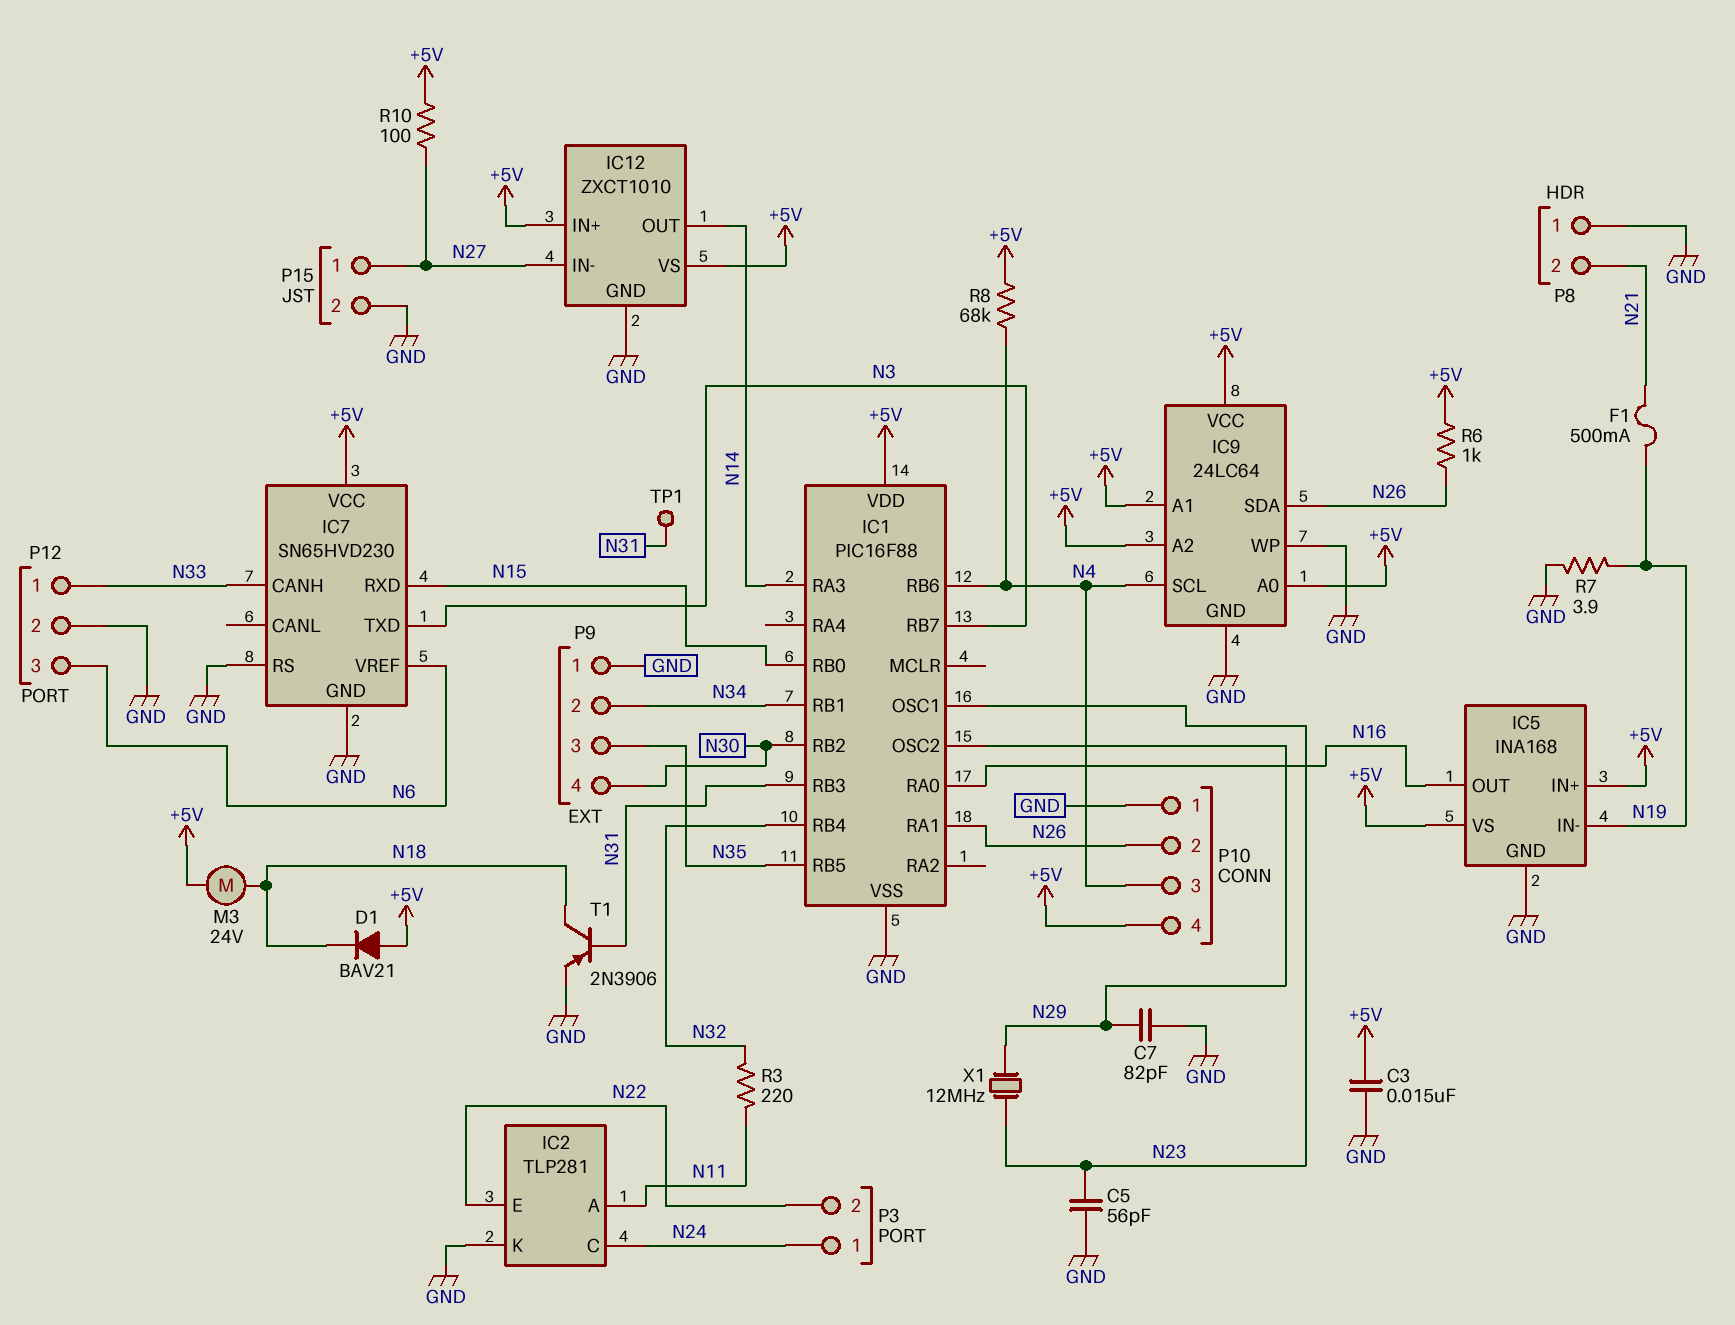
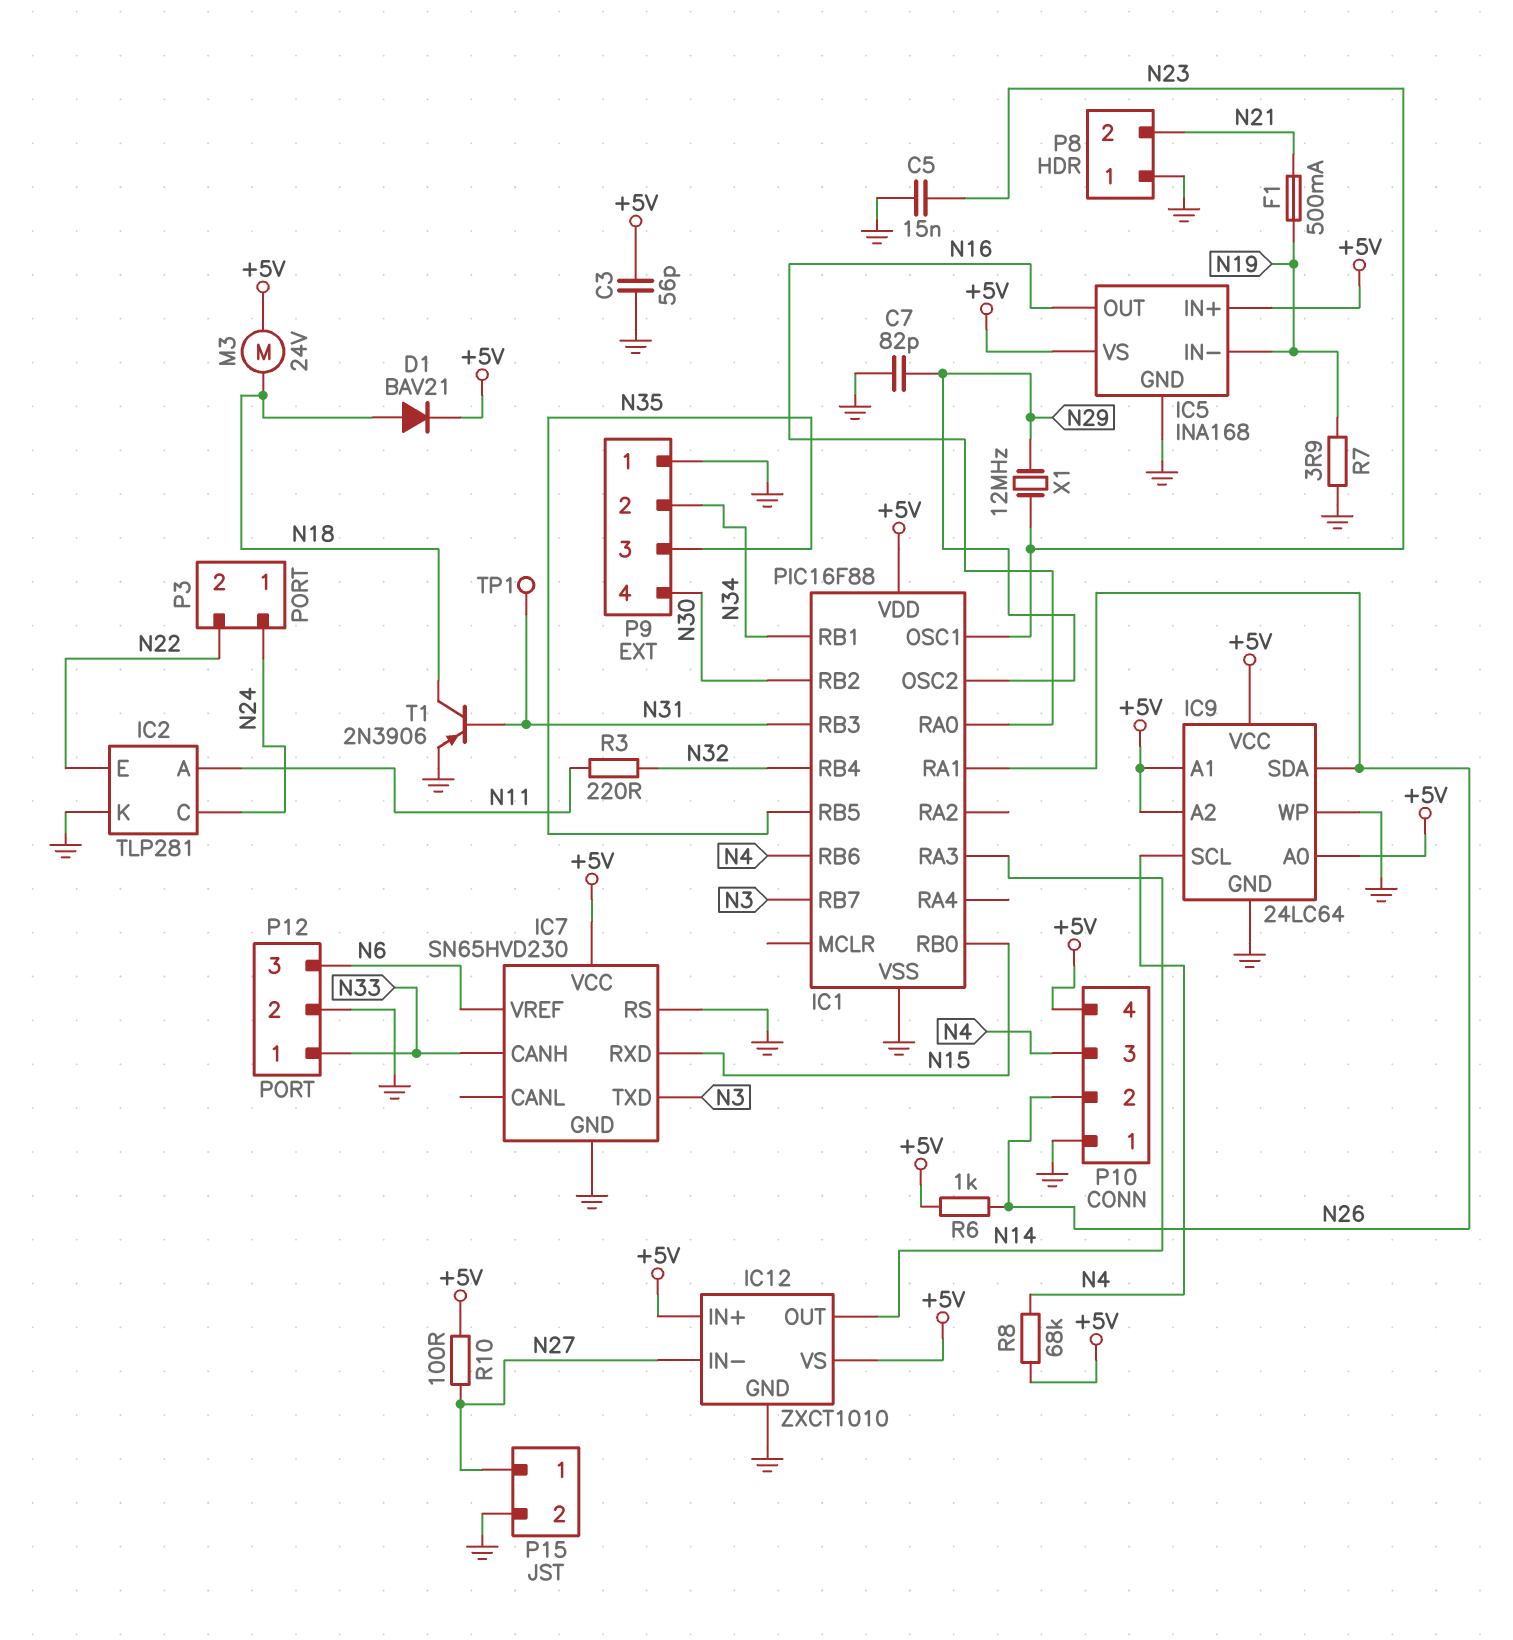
C3: 15nF (+5V, GND) -> 56pF (+5V, GND)
C5: 56pF (GND, N23) -> 15nF (GND, N23)
D1: diode BAV21 (A +5V, K N18) -> diode BAV21 (A N18, K +5V)

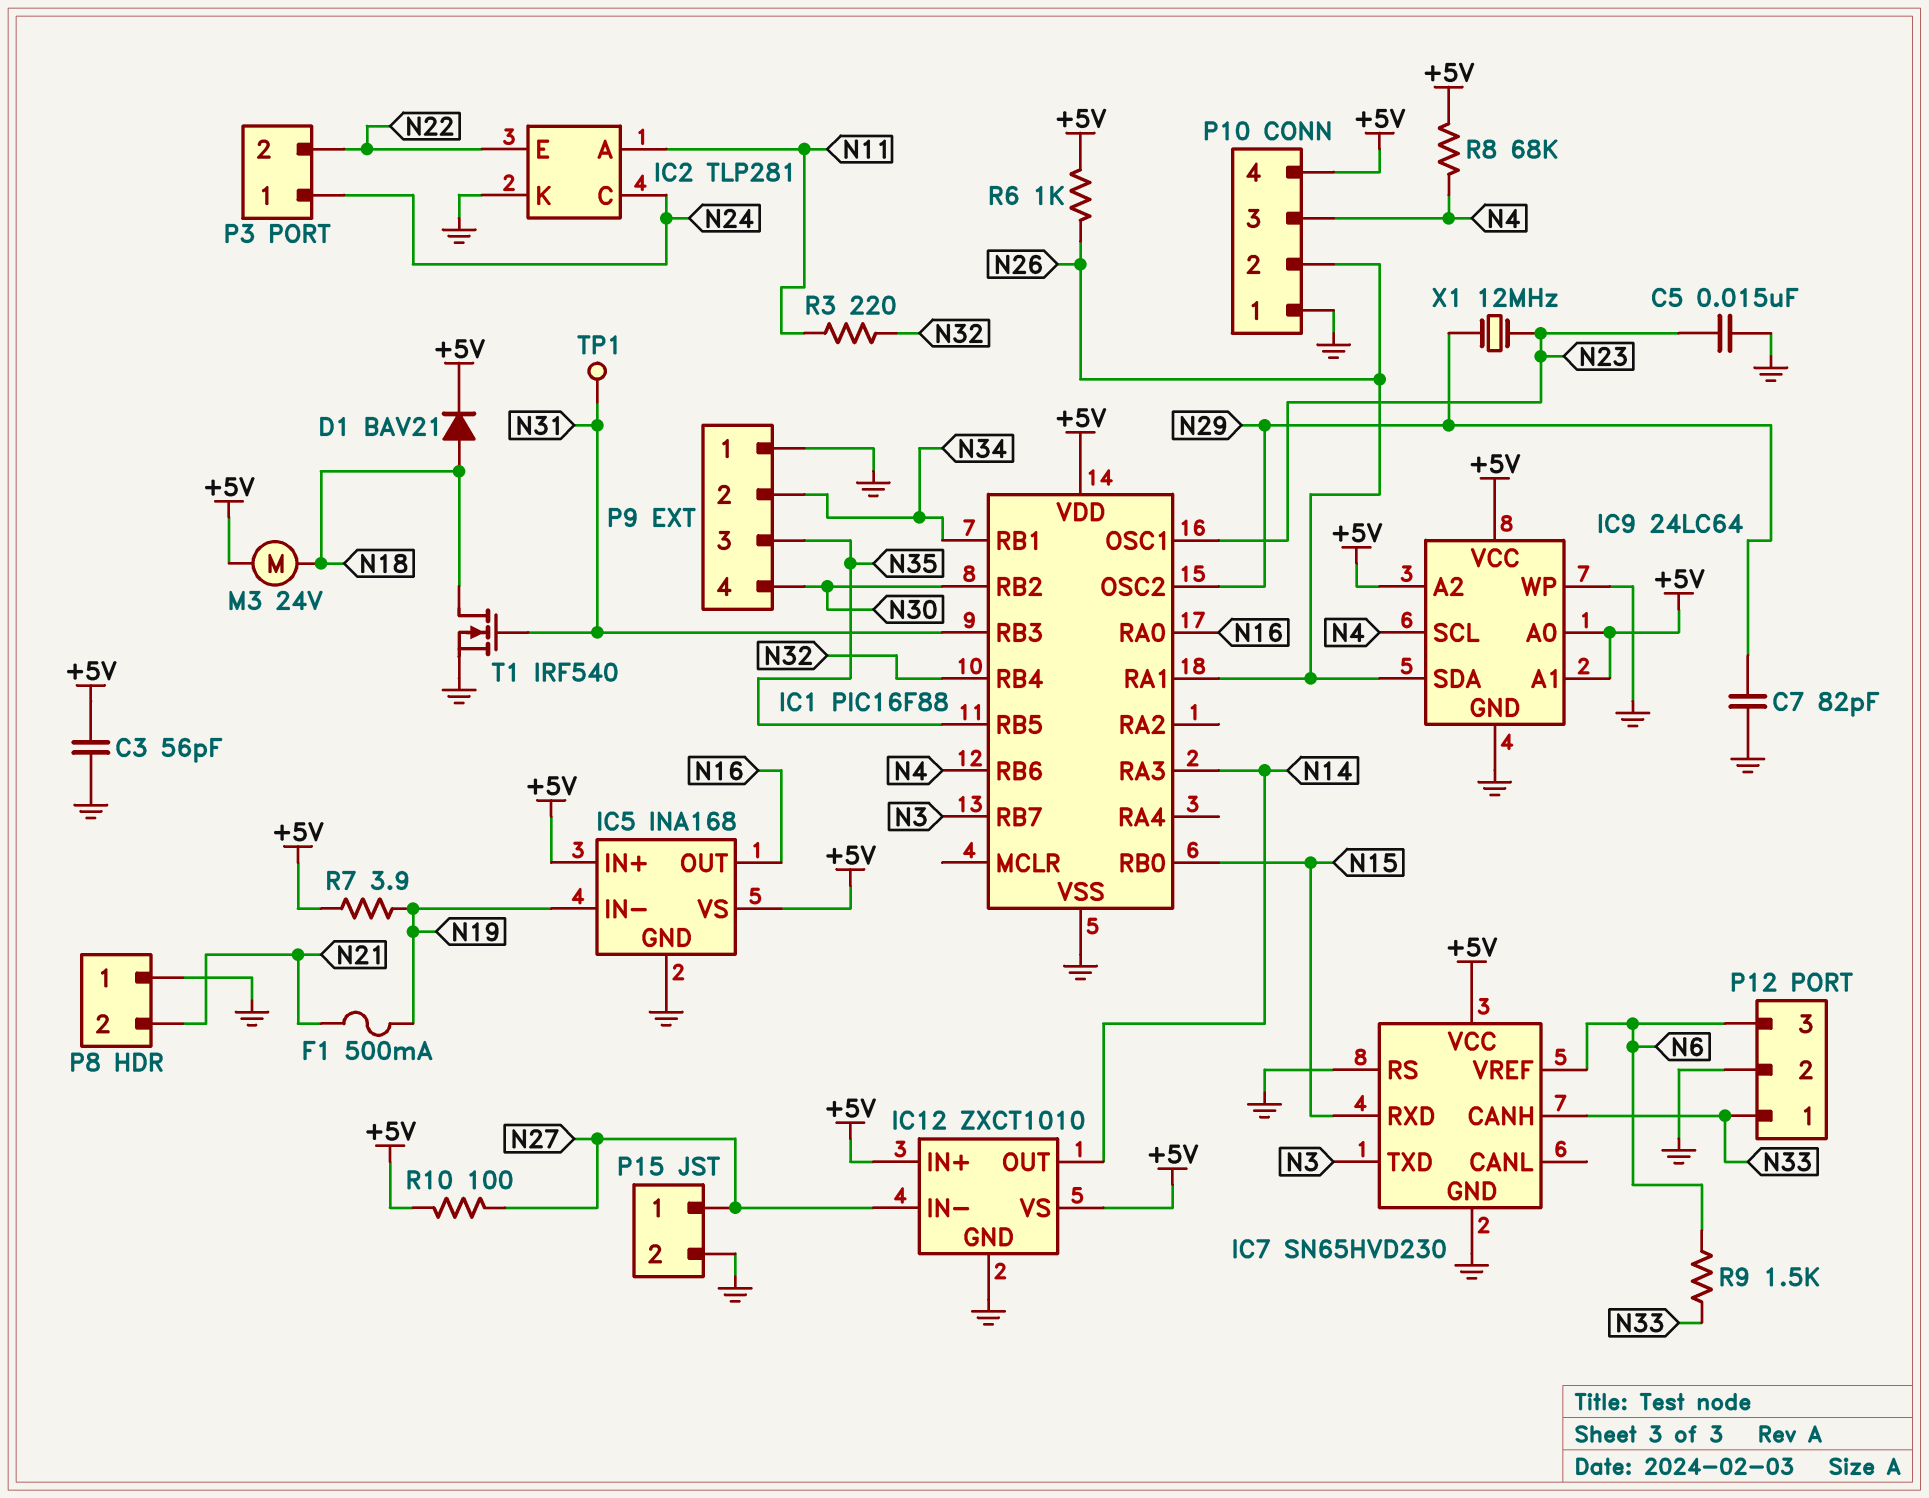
R7: 3.9 (GND, N19) -> 3.9 (+5V, N19)
R9: none -> 1.5k (N6, N33)
T1: PNP 2N3906 (B N31, C N18, E GND) -> NMOS IRF540 (G N31, D N18, S GND)

